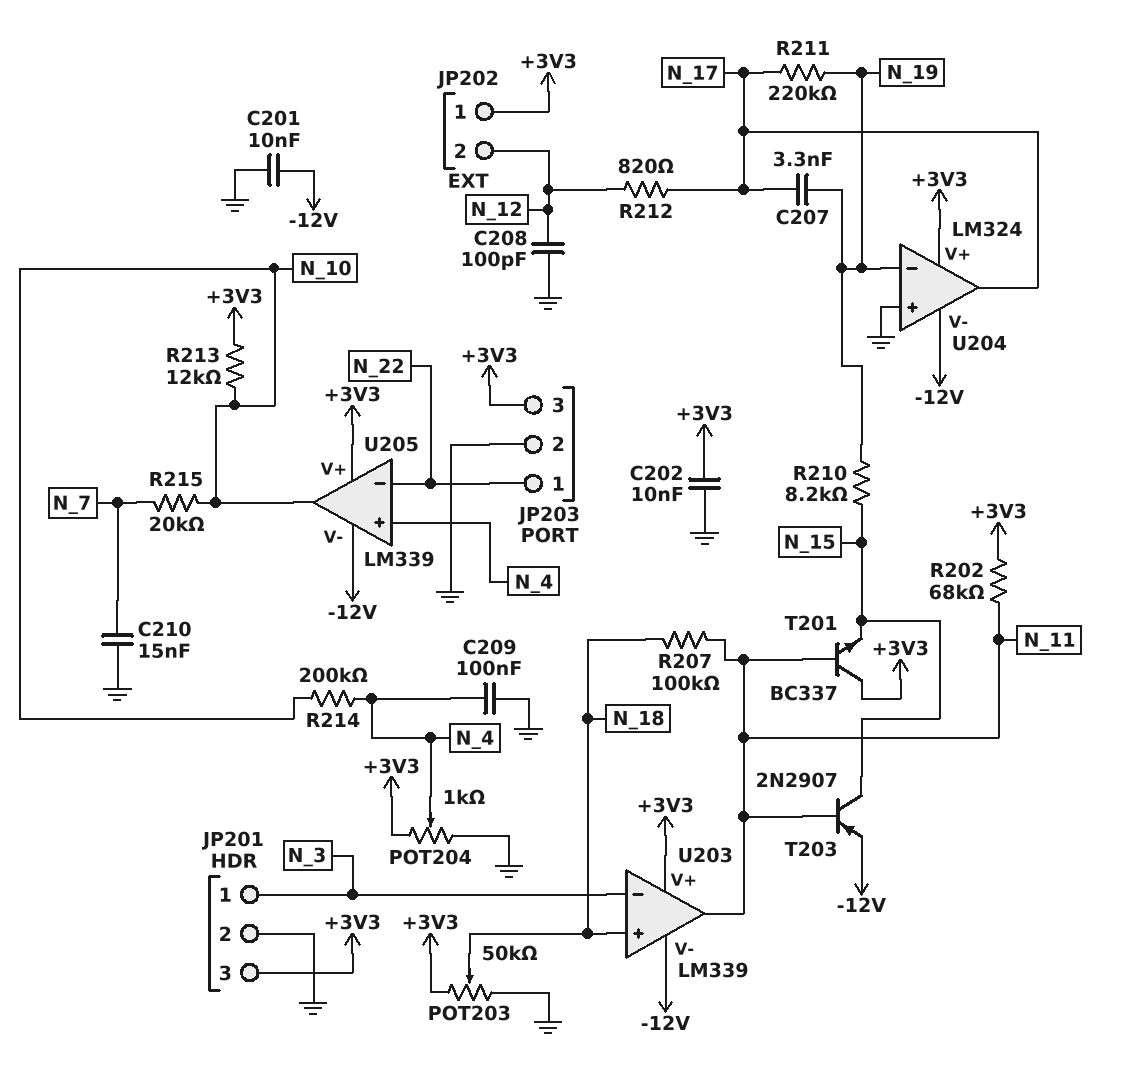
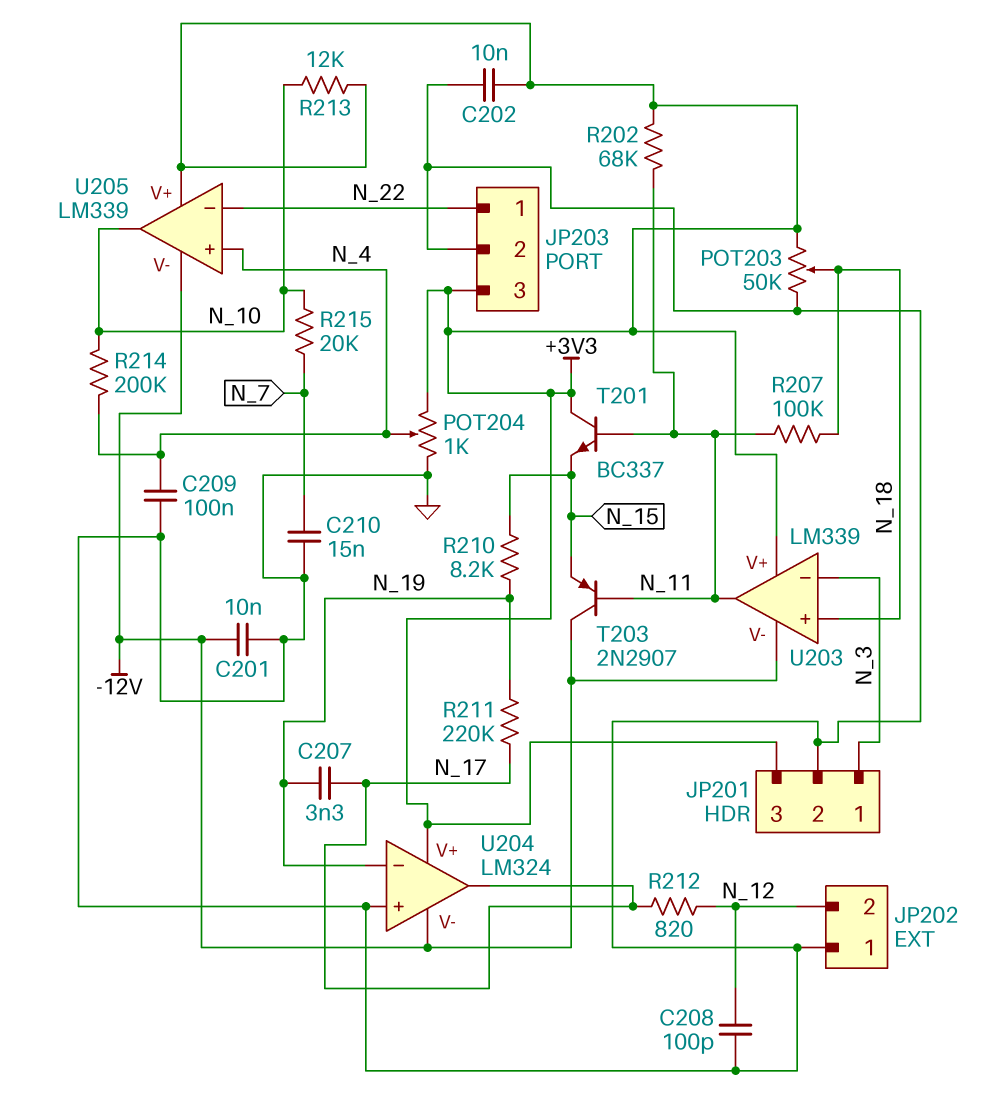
JP202 pin 1: +3V3 -> GND
T203: PNP 2N2907 (B N_11, C N_15, E -12V) -> PNP 2N2907 (B N_11, C -12V, E N_15)

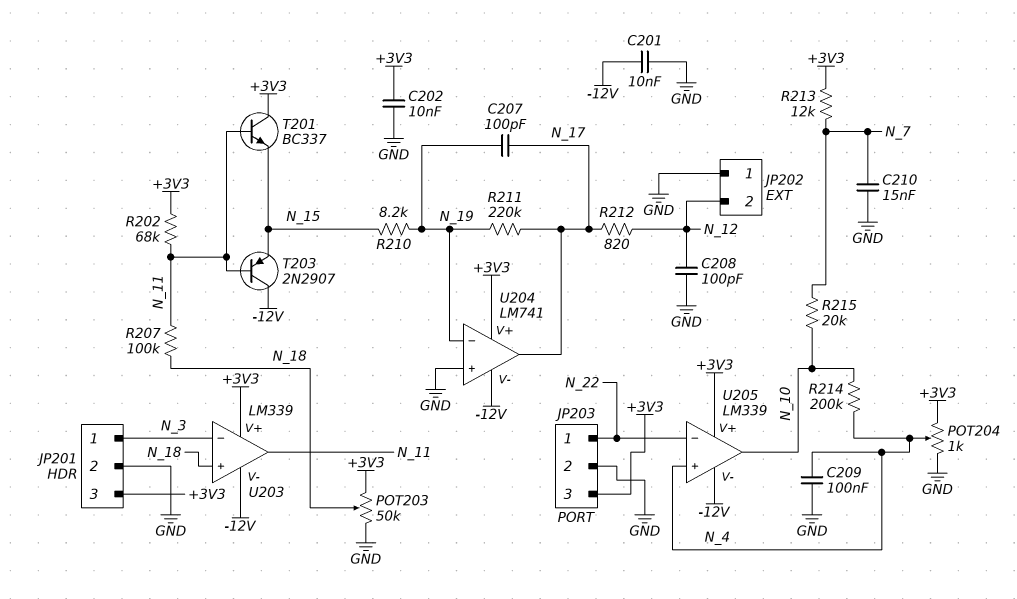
C207: 3.3nF (N_17, N_19) -> 100pF (N_17, N_19)
R213: 12k (+3V3, N_10) -> 12k (+3V3, N_7)
U204: LM324 -> LM741

